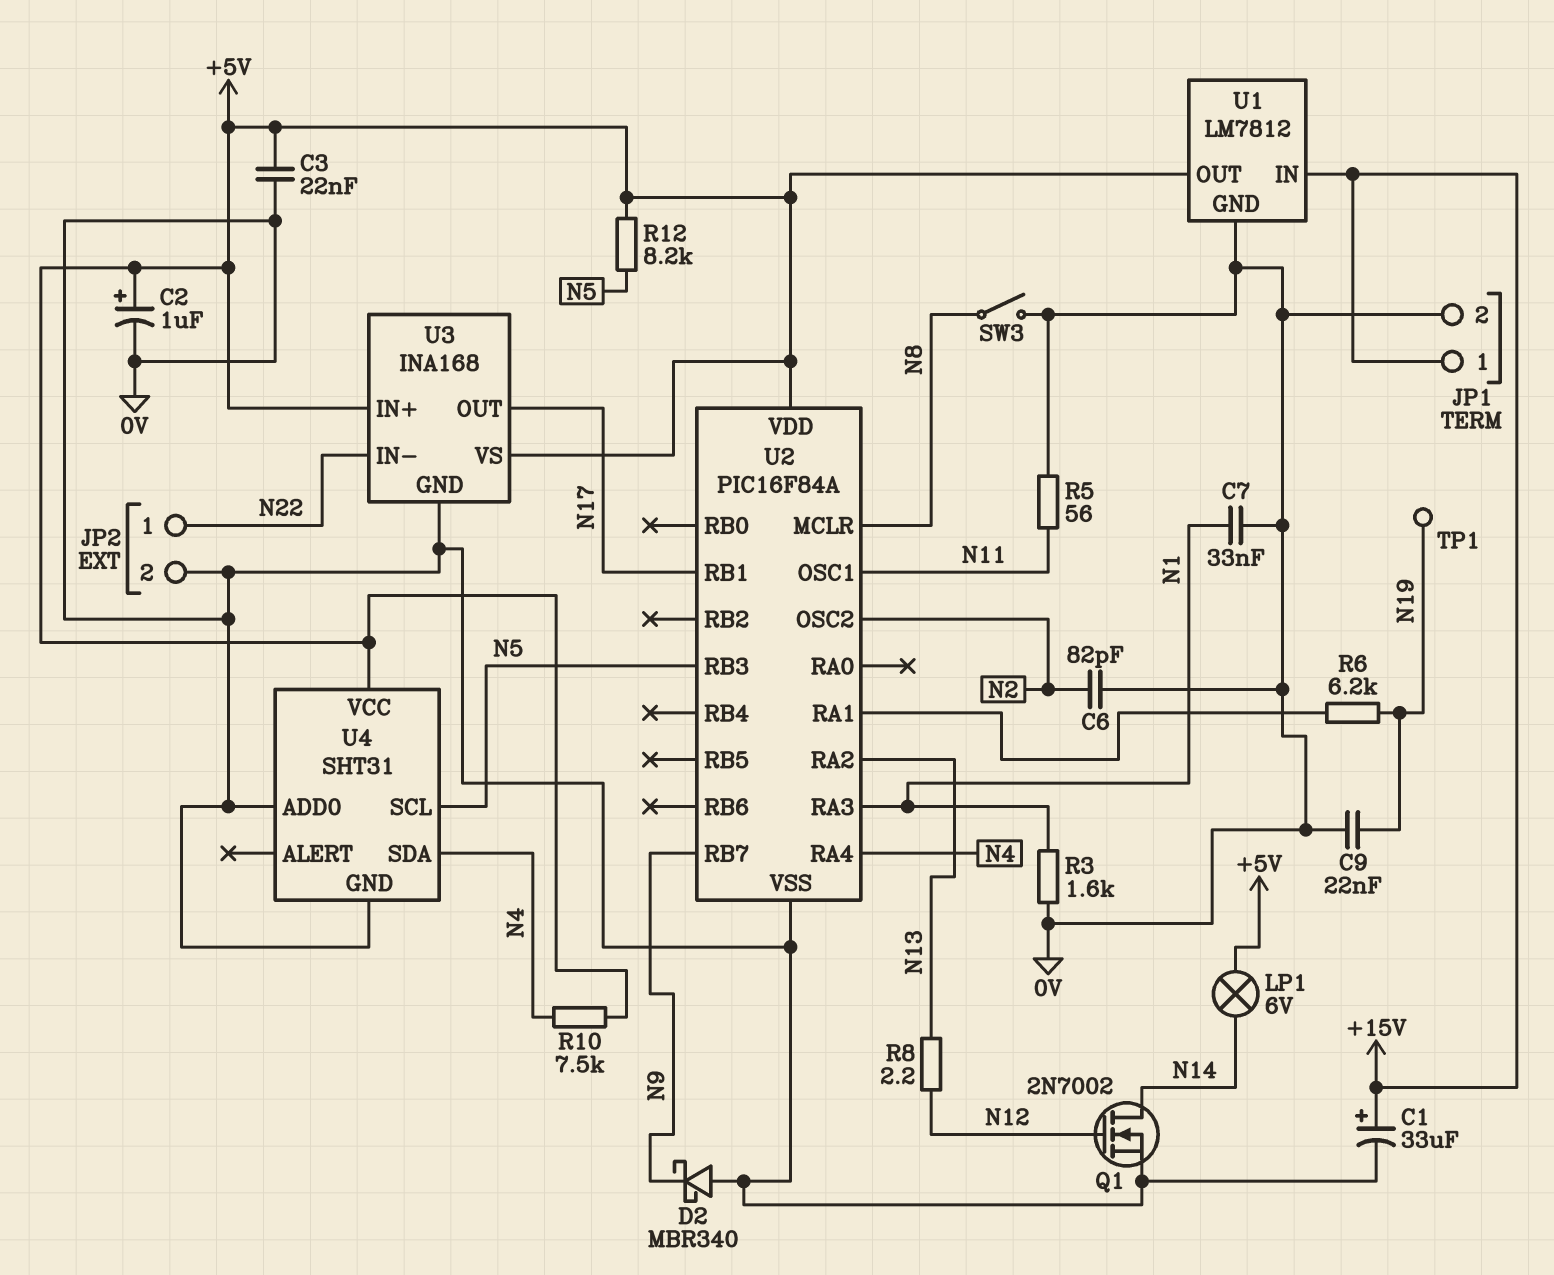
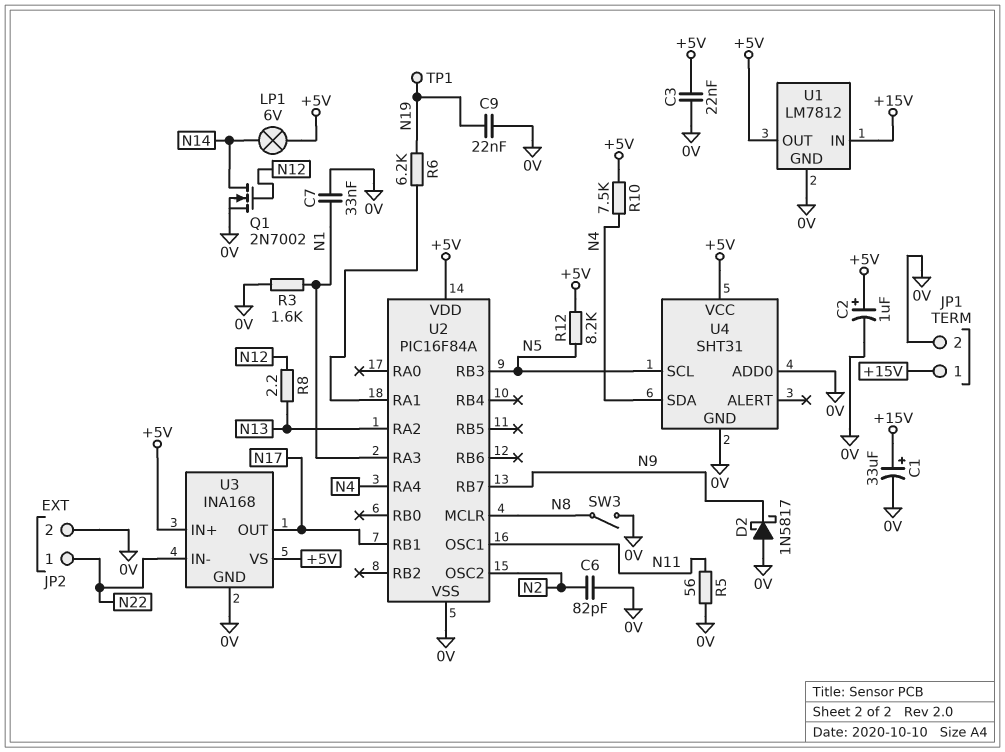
D2: schottky MBR340 (A 0V, K N9) -> schottky 1N5817 (A 0V, K N9)

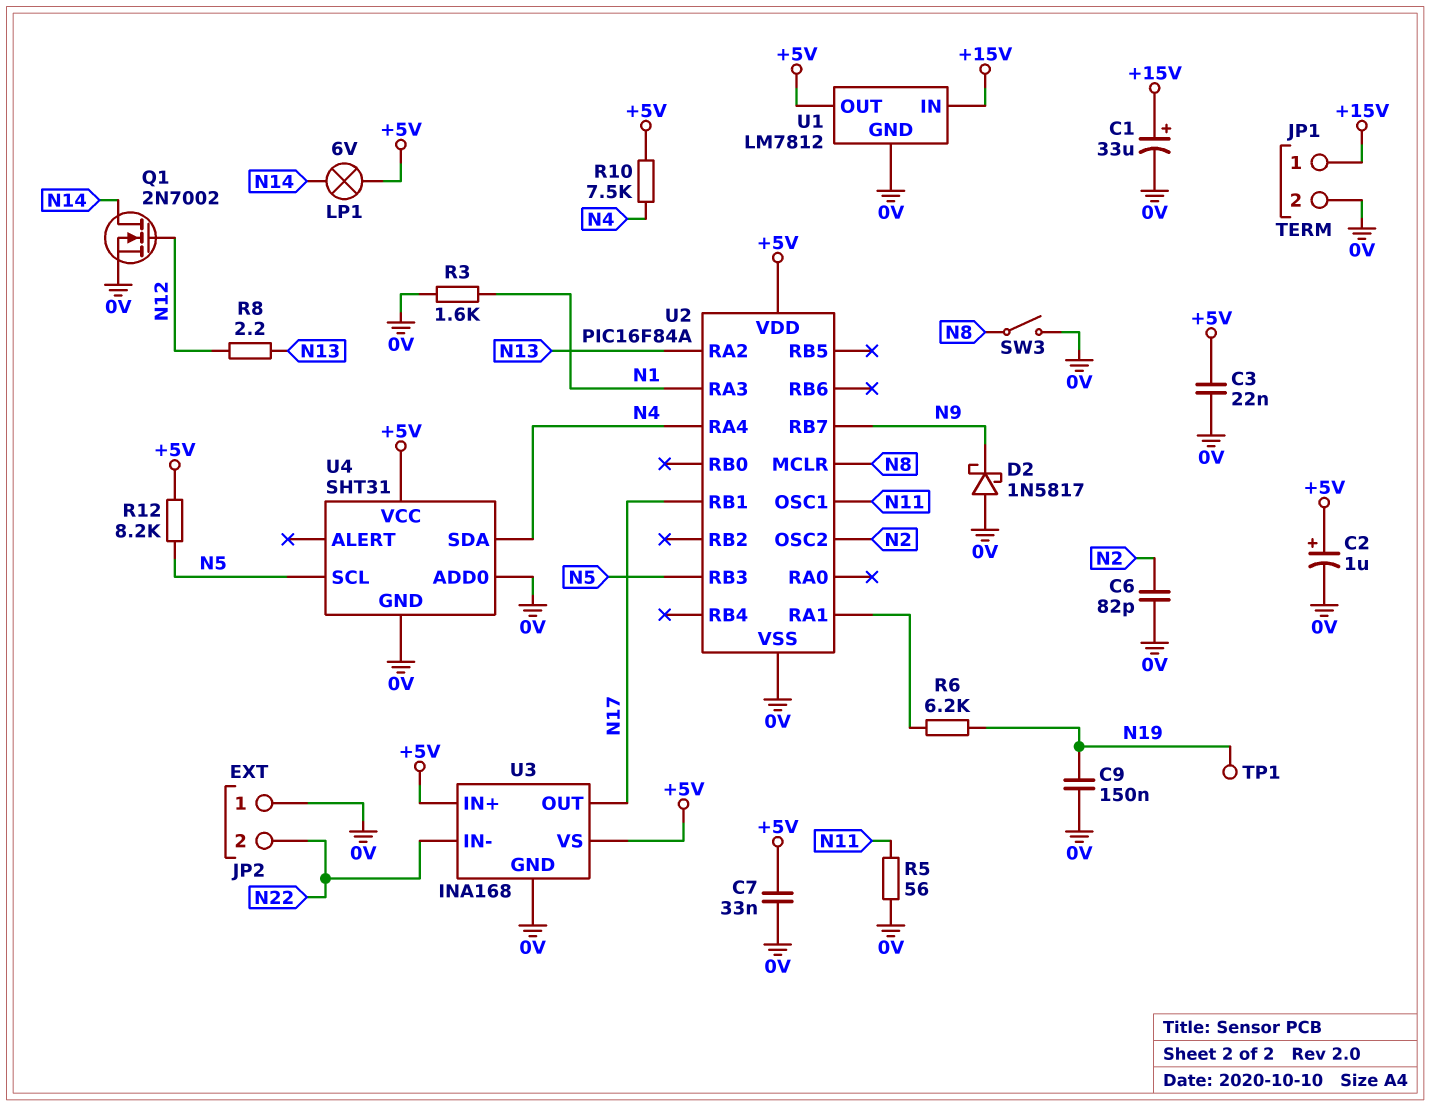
C7: 33nF (0V, N1) -> 33nF (+5V, 0V)
C9: 22nF (0V, N19) -> 150nF (0V, N19)
JP2 pin 1: N22 -> 0V
JP2 pin 2: 0V -> N22

